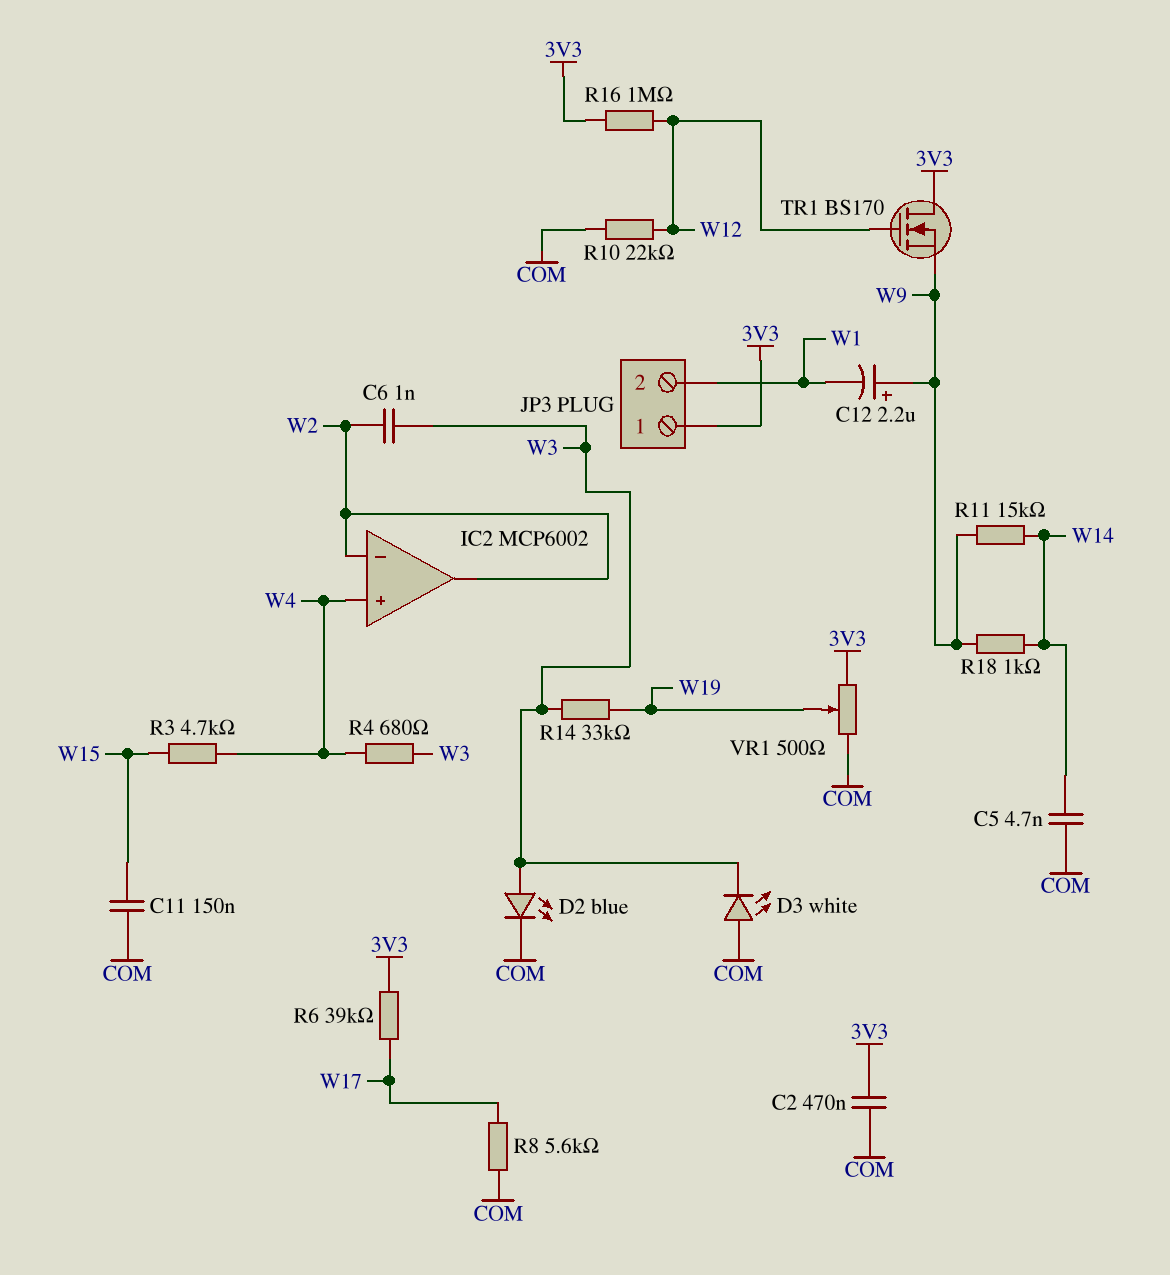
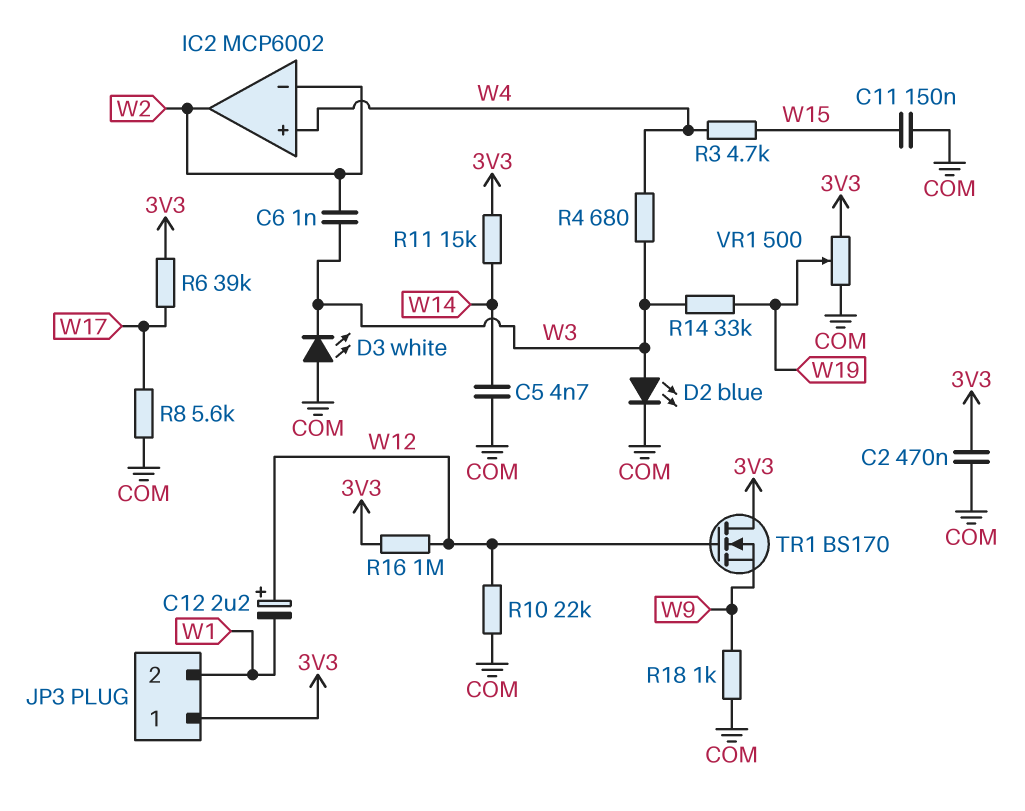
C12: 2.2uF (plus W9, minus W1) -> 2.2uF (plus W12, minus W1)
R11: 15k (W9, W14) -> 15k (3V3, W14)
R18: 1k (W9, W14) -> 1k (COM, W9)

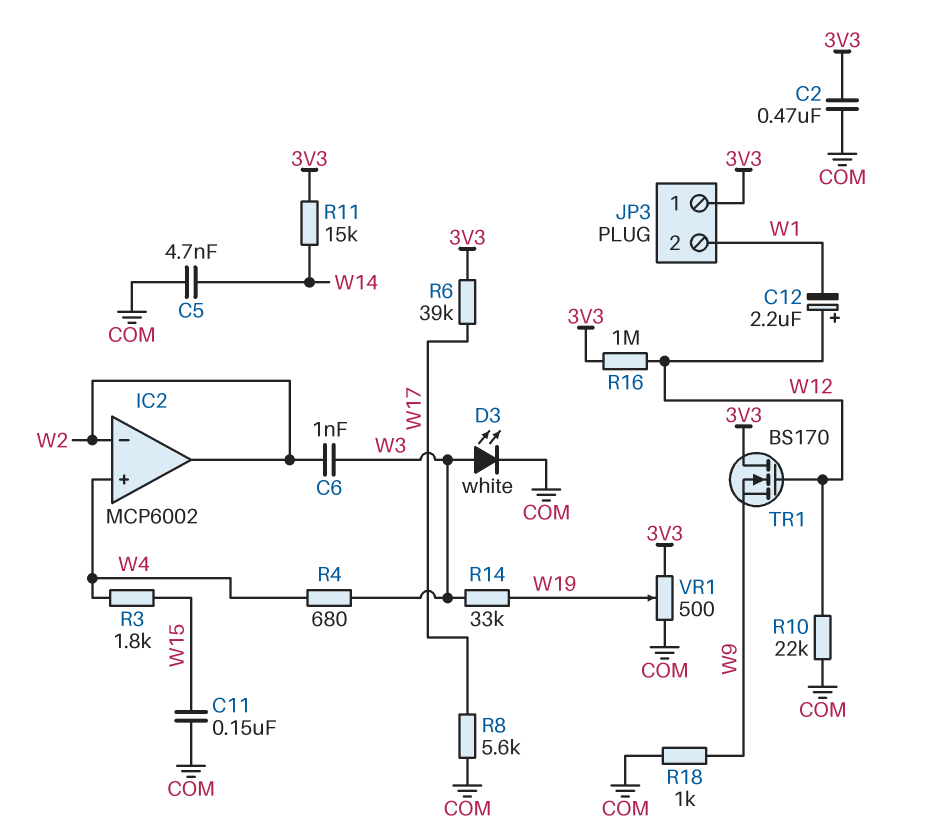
D2: LED blue (A W3, K COM) -> none
D3: LED white (A COM, K W3) -> LED white (A W3, K COM)
R3: 4.7k (W4, W15) -> 1.8k (W4, W15)

